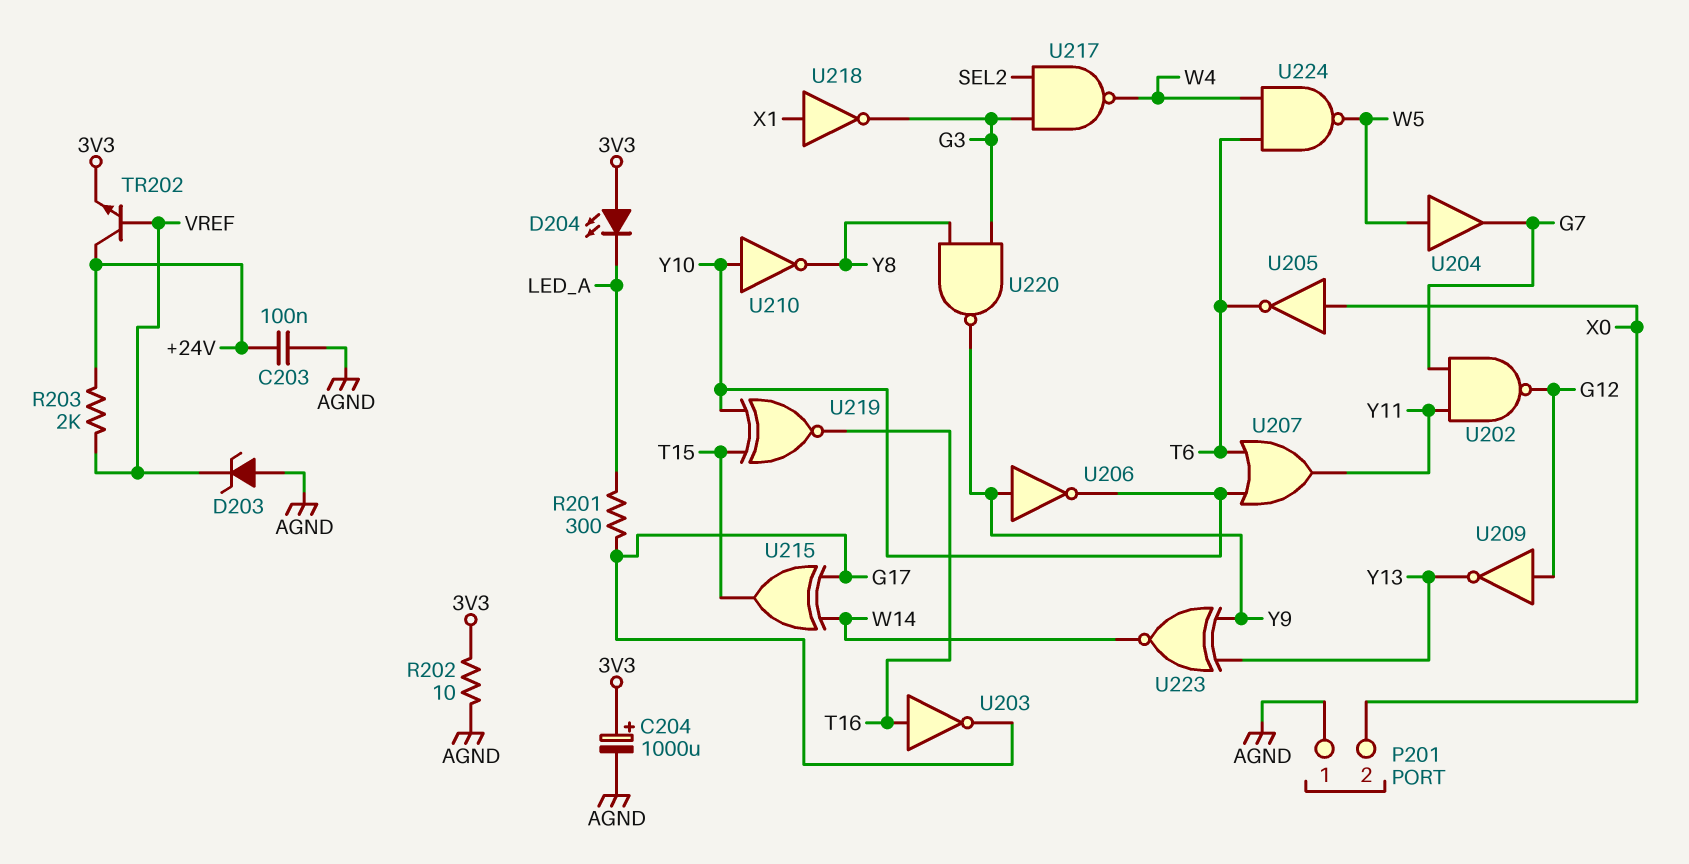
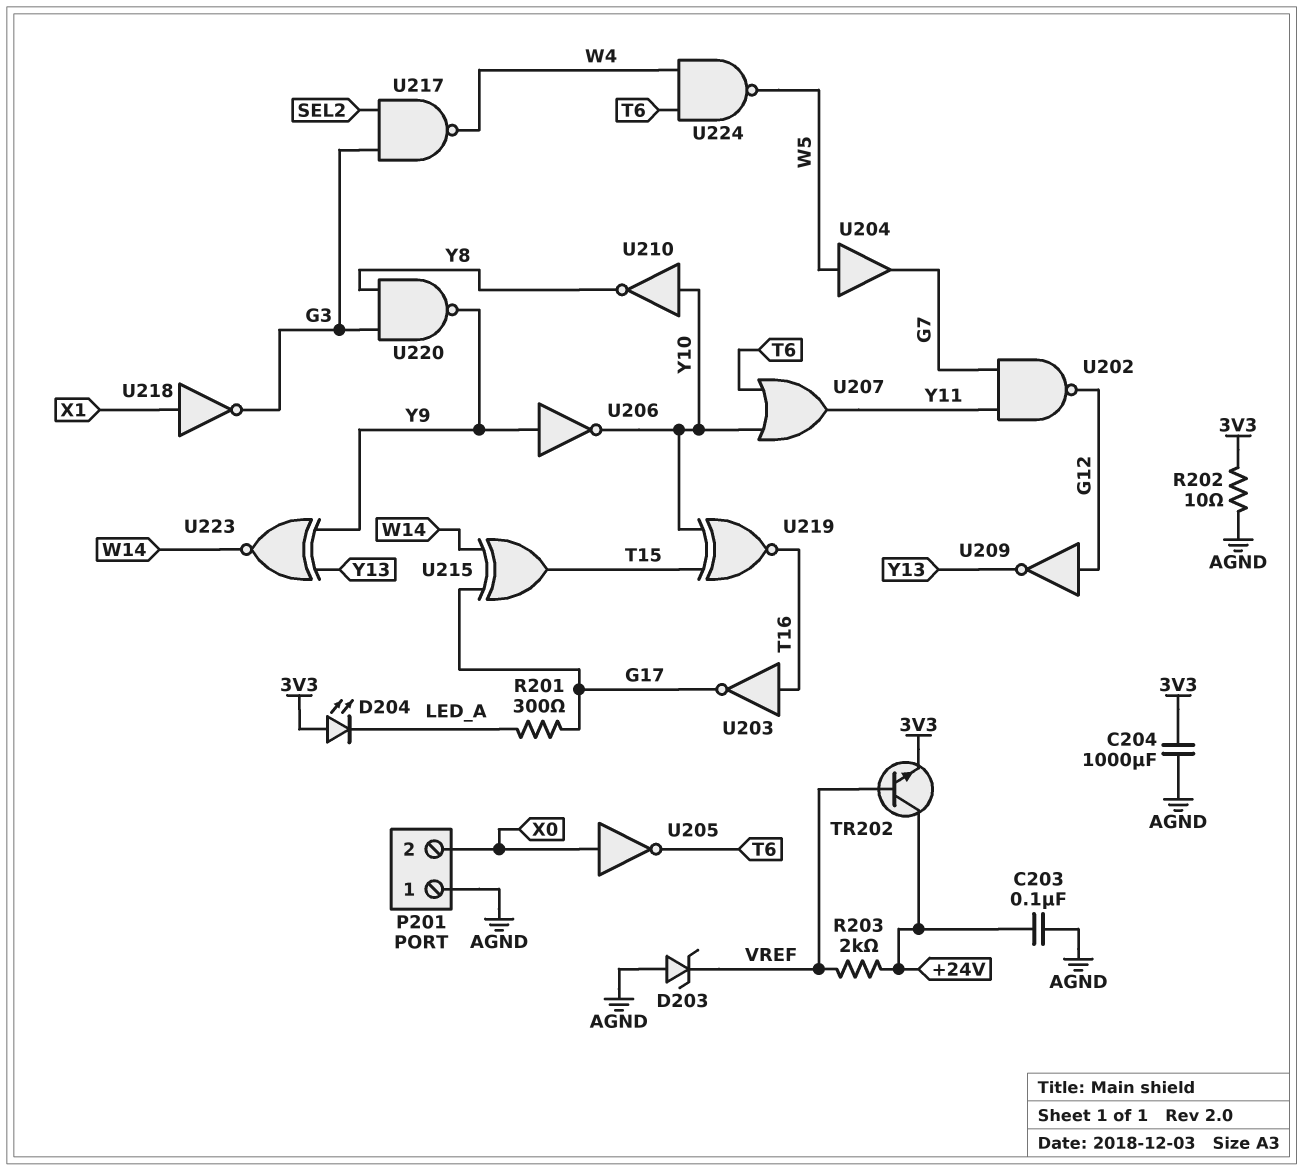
C204: 1000uF (plus 3V3, minus AGND) -> 1000uF (3V3, AGND)

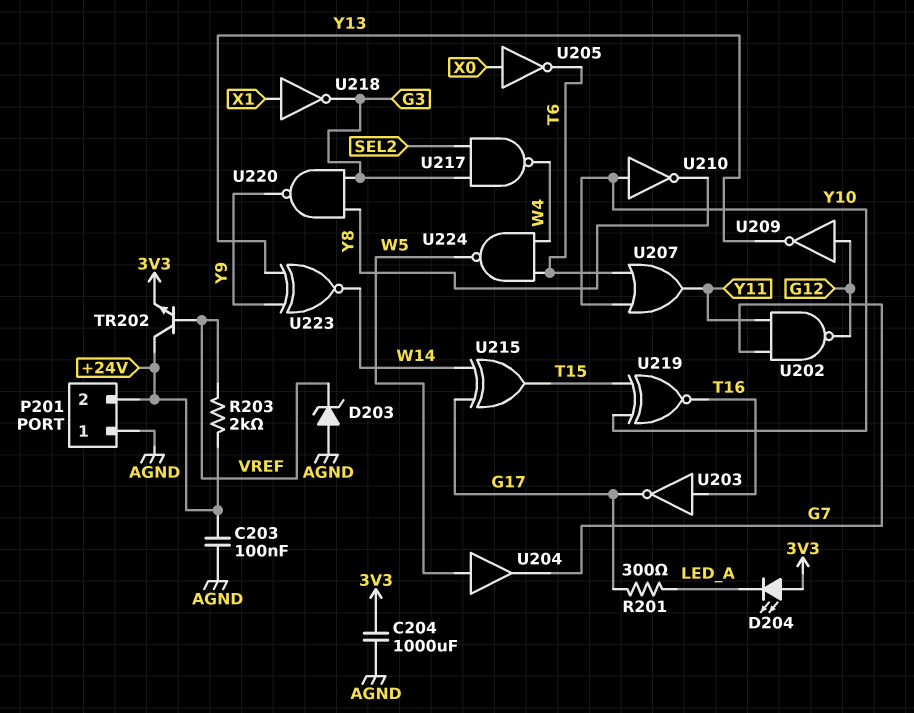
P201 pin 2: X0 -> +24V
R202: 10 (3V3, AGND) -> none
U206: NOT (in Y9, out Y10) -> none

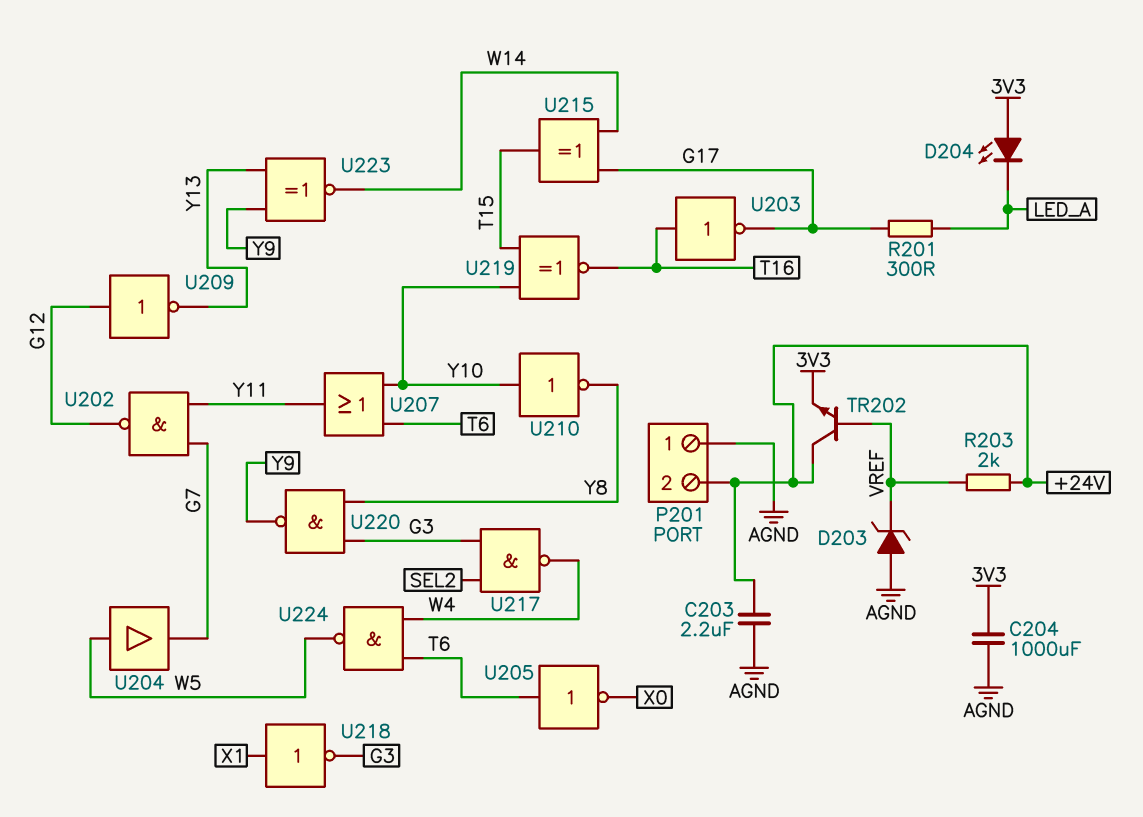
C203: 100nF (+24V, AGND) -> 2.2uF (+24V, AGND)
U205: NOT (in X0, out T6) -> NOT (in T6, out X0)

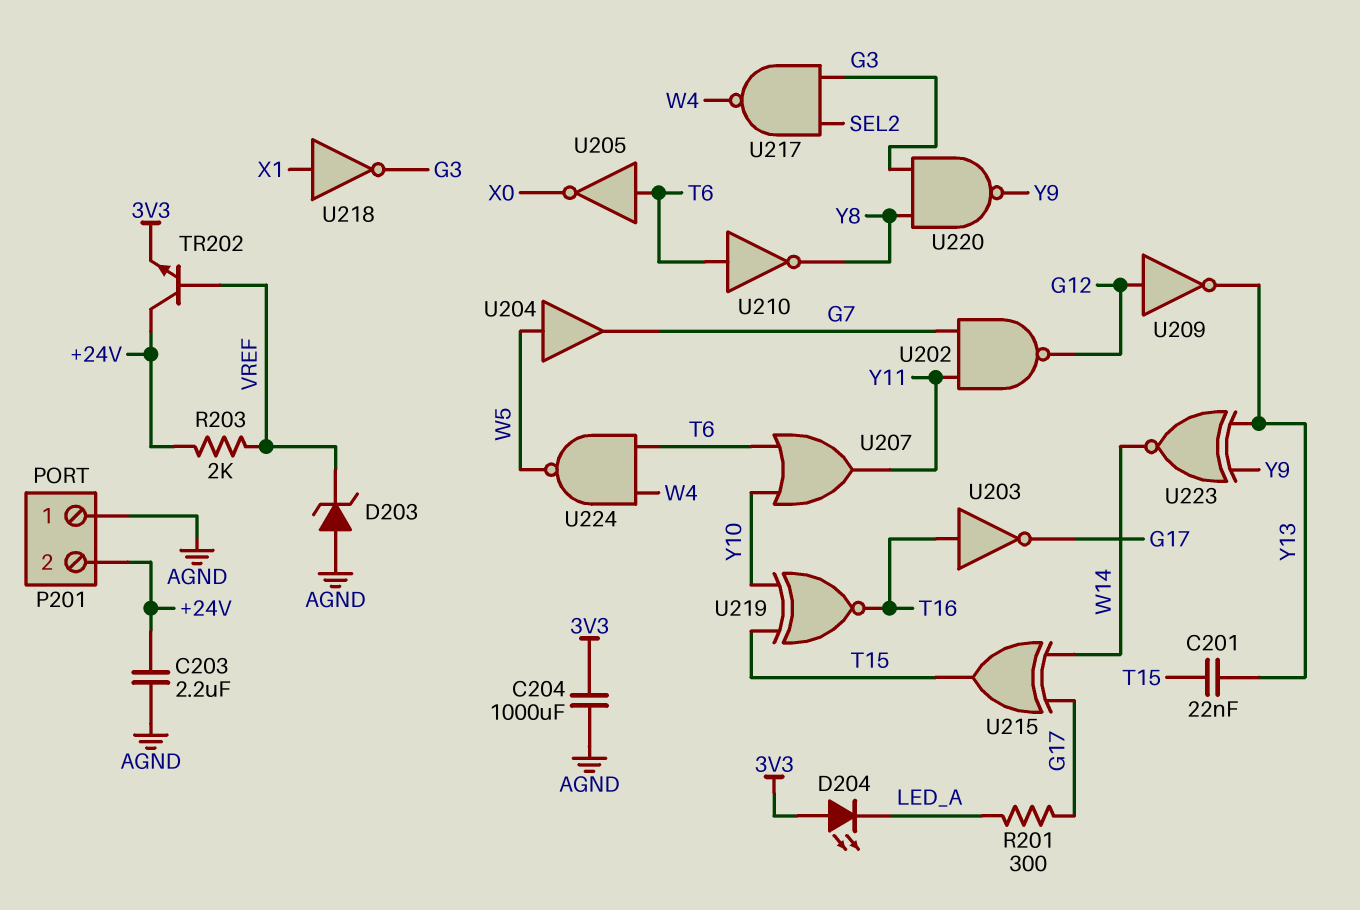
C201: none -> 22nF (T15, Y13)
U210: NOT (in Y10, out Y8) -> NOT (in T6, out Y8)

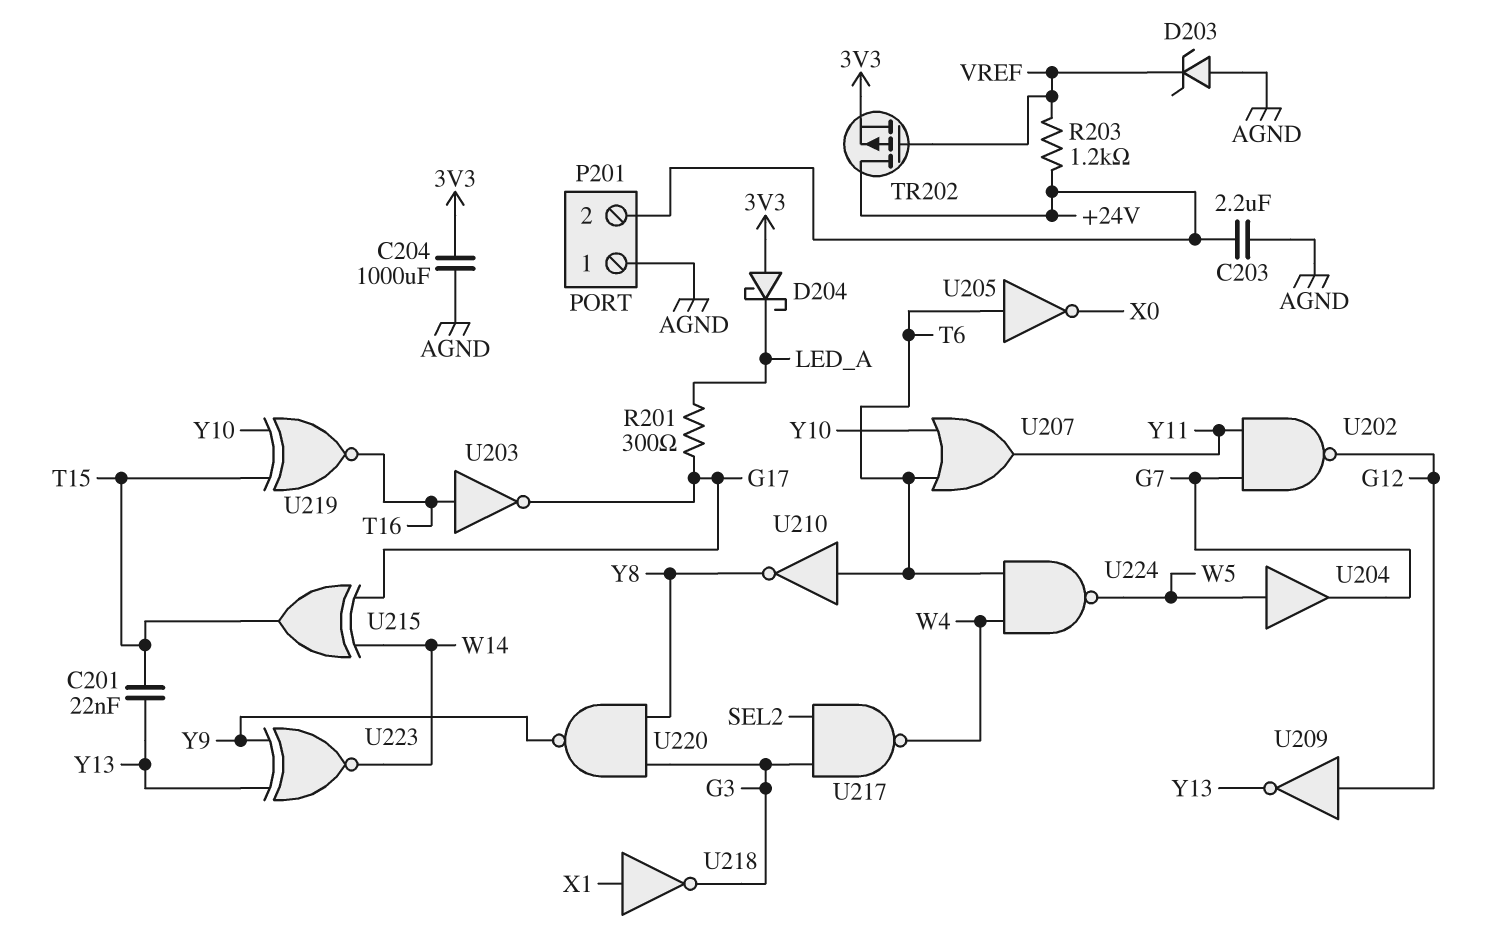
D204: LED (A 3V3, K LED_A) -> schottky (A 3V3, K LED_A)
R203: 2k (+24V, VREF) -> 1.2k (+24V, VREF)
TR202: NPN (B VREF, C +24V, E 3V3) -> PMOS (G VREF, D +24V, S 3V3)

